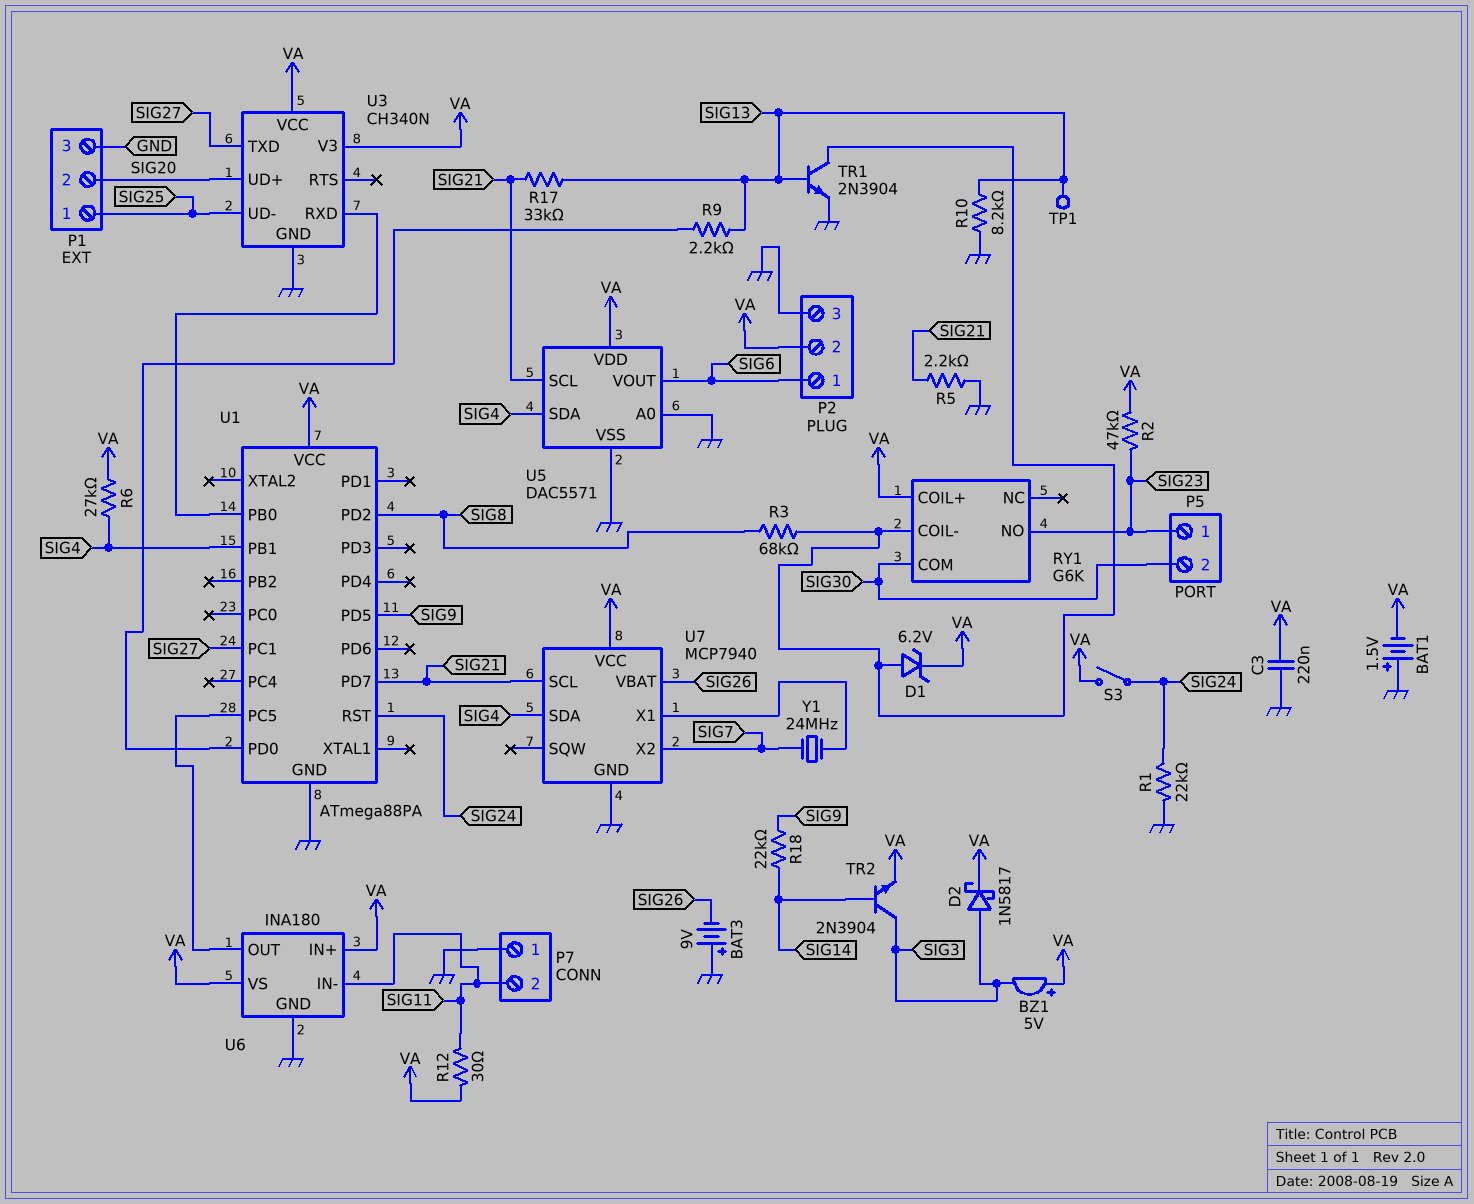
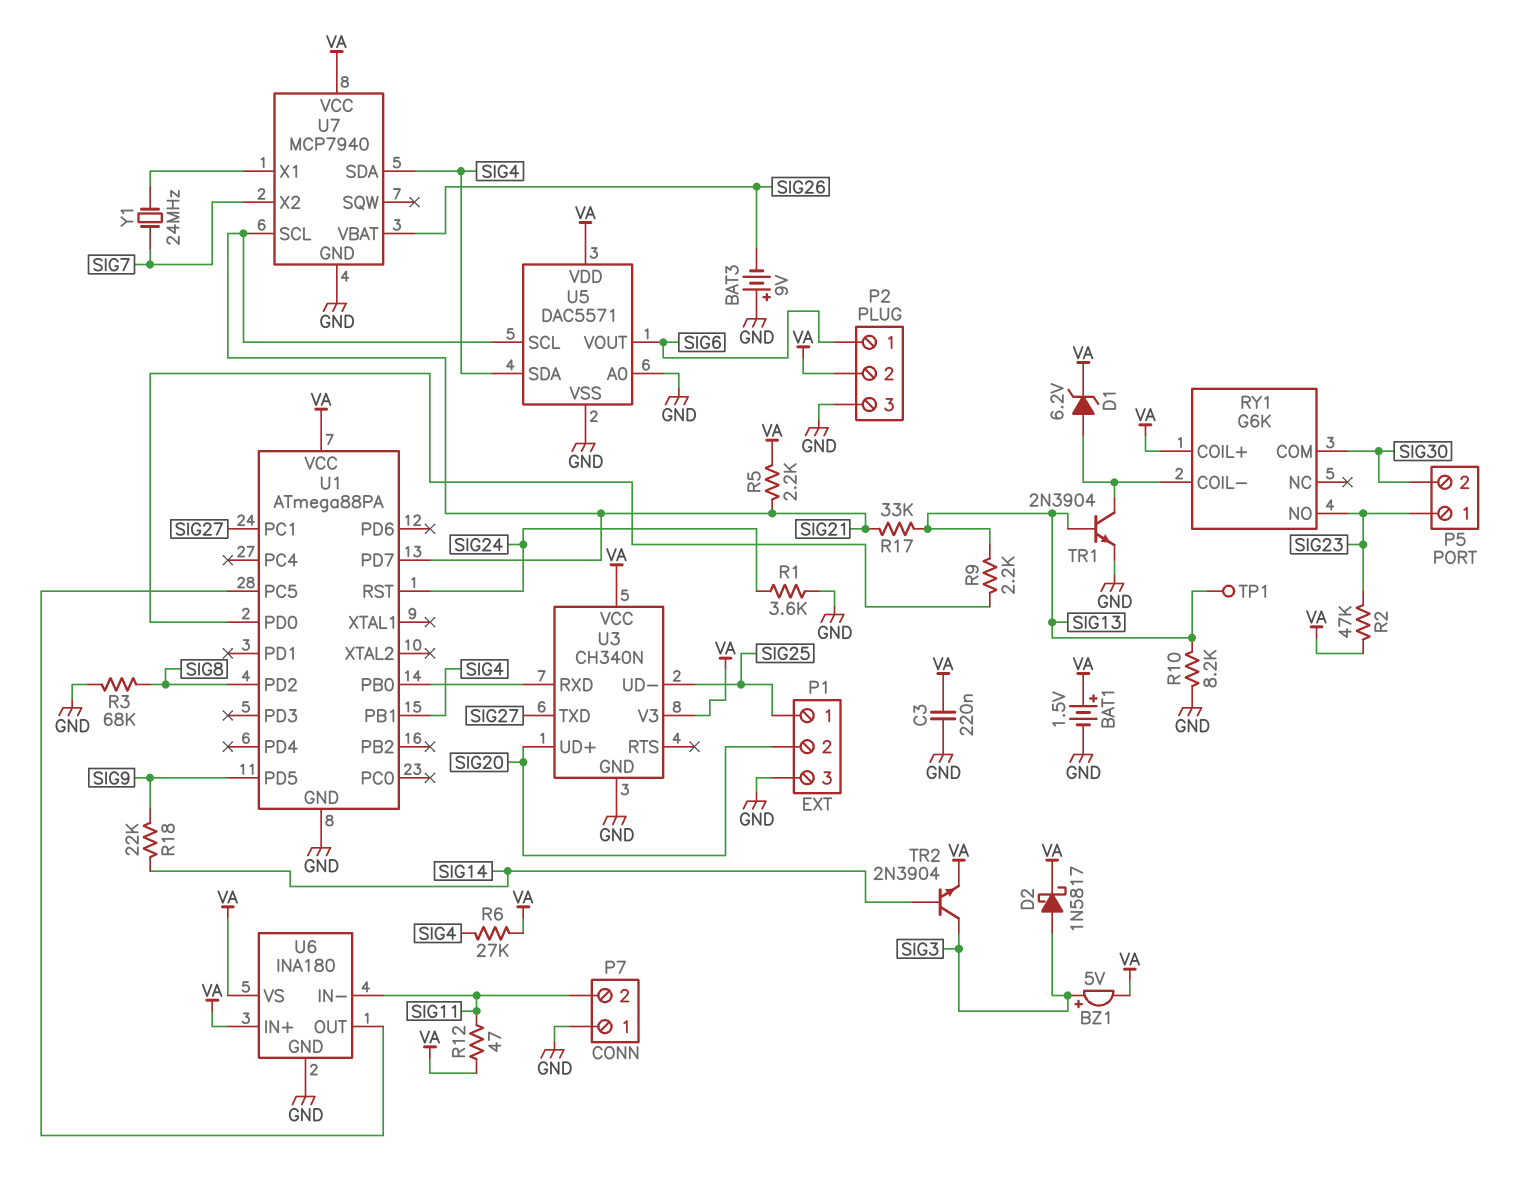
BAT1: 1.5V (plus GND, minus VA) -> 1.5V (plus VA, minus GND)
BZ1: buzzer 5V (plus VA, minus SIG3) -> buzzer 5V (plus SIG3, minus VA)
R1: 22k (GND, SIG24) -> 3.6k (GND, SIG24)
R3: 68k (RY1/COIL-, SIG8) -> 68k (GND, SIG8)
R5: 2.2k (GND, SIG21) -> 2.2k (SIG21, VA)
R12: 30 (SIG11, VA) -> 47 (SIG11, VA)
S3: switch (SIG24, VA) -> none

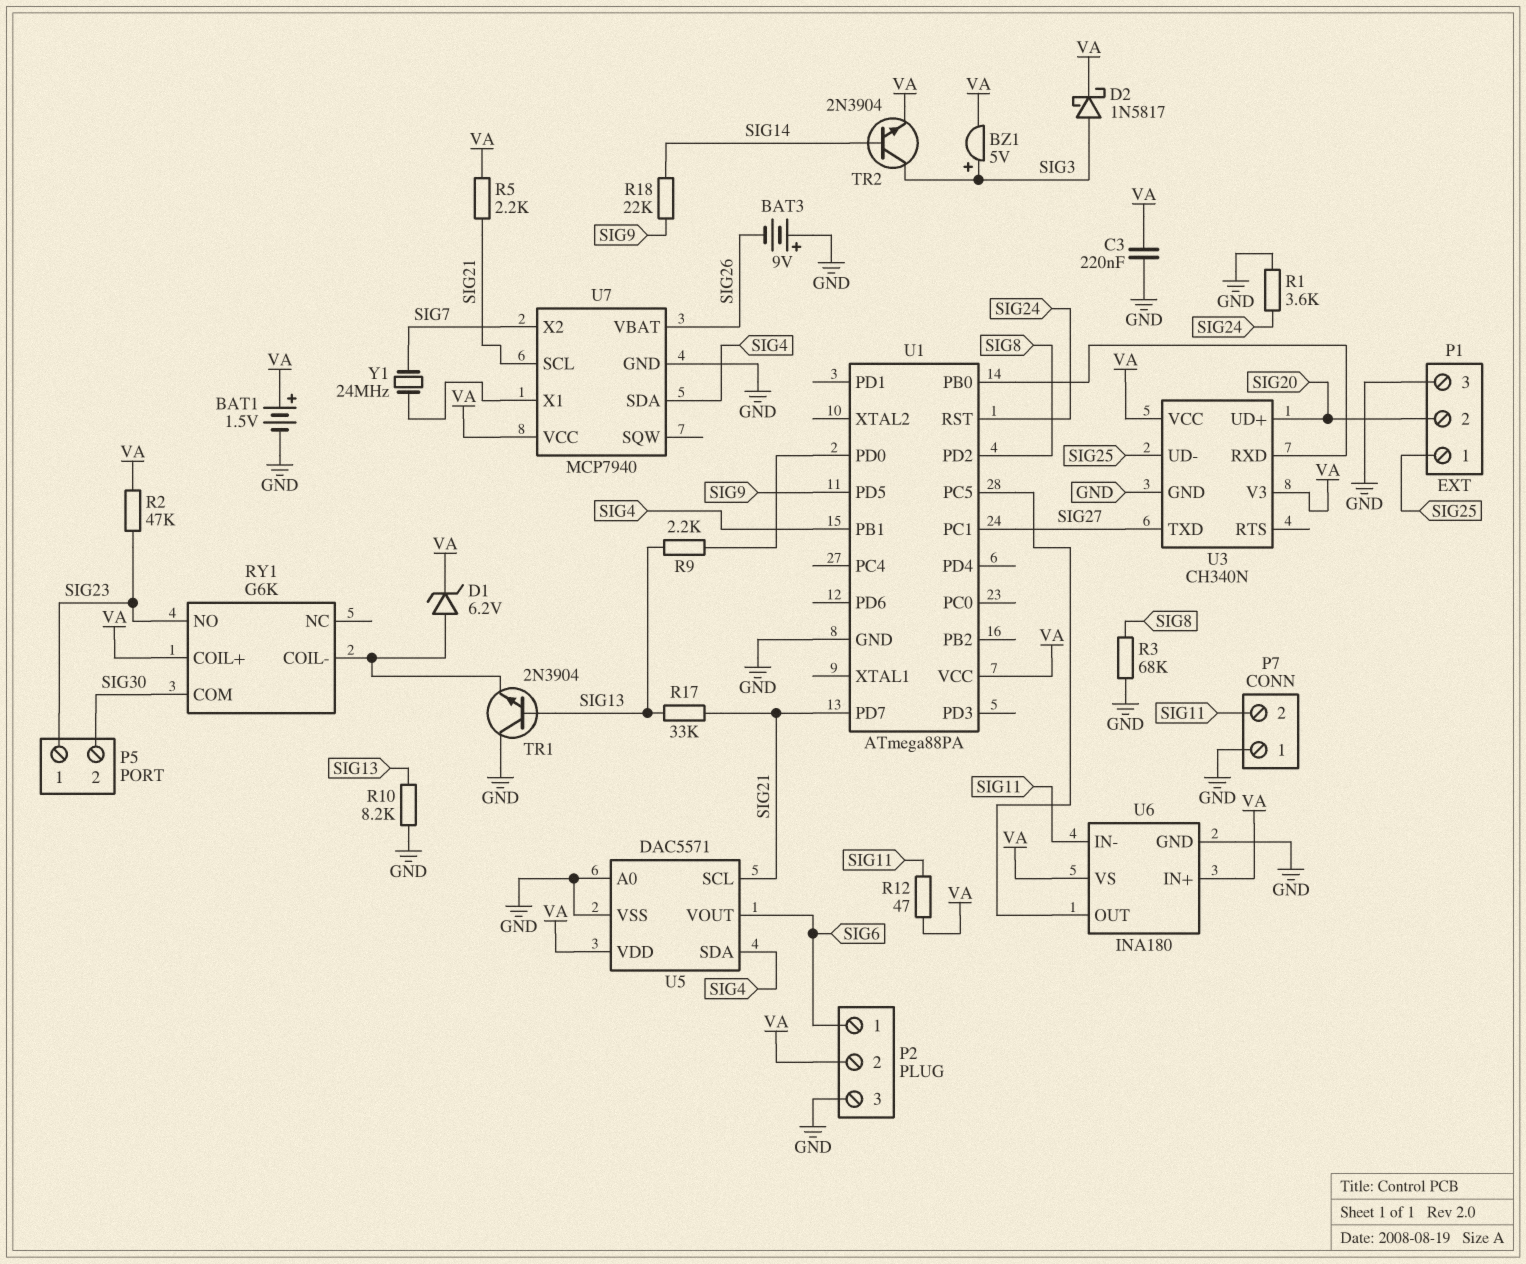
R6: 27k (SIG4, VA) -> none
TP1: test point (SIG13) -> none
TR1: NPN 2N3904 (B SIG13, C RY1/COIL-, E GND) -> NPN 2N3904 (B SIG13, C GND, E RY1/COIL-)

